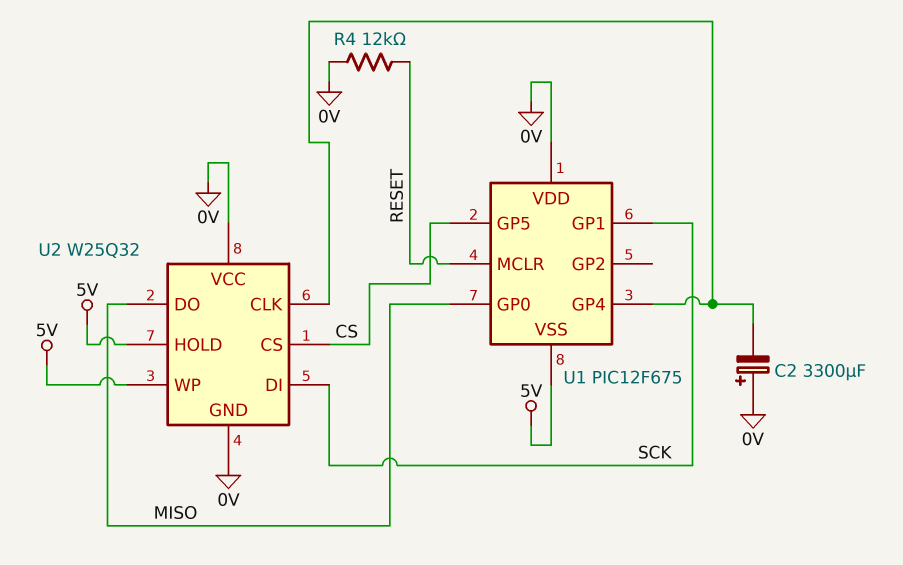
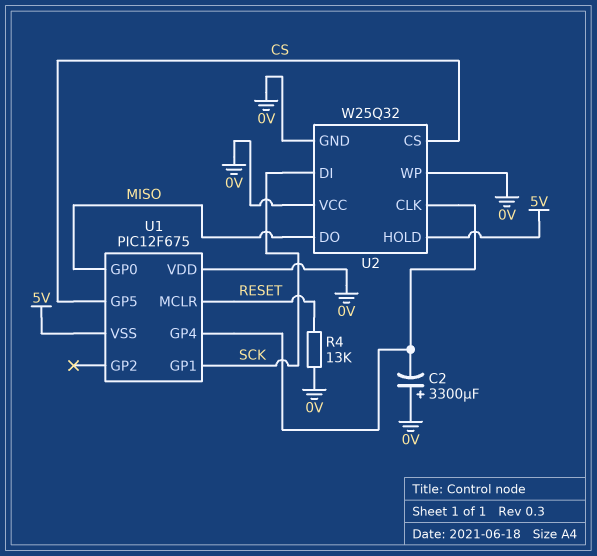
R4: 12k (0V, RESET) -> 13k (0V, RESET)
U2 pin WP: 5V -> 0V

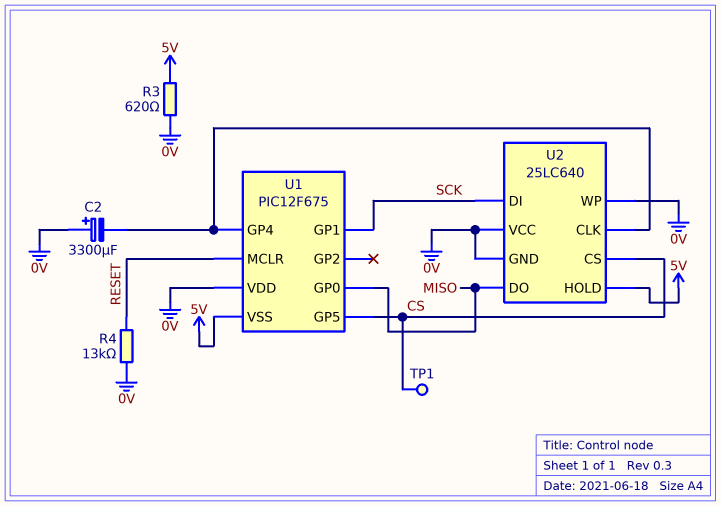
R3: none -> 620 (0V, 5V)
TP1: none -> test point (CS)
U2: W25Q32 -> 25LC640

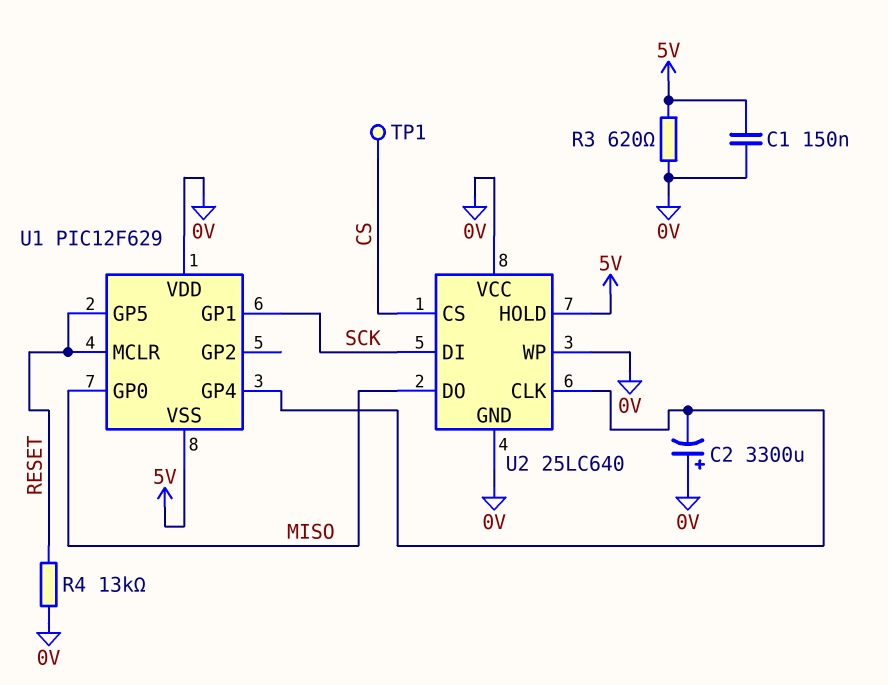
C1: none -> 150nF (0V, 5V)
U1: PIC12F675 -> PIC12F629
U1 pin GP5: CS -> RESET

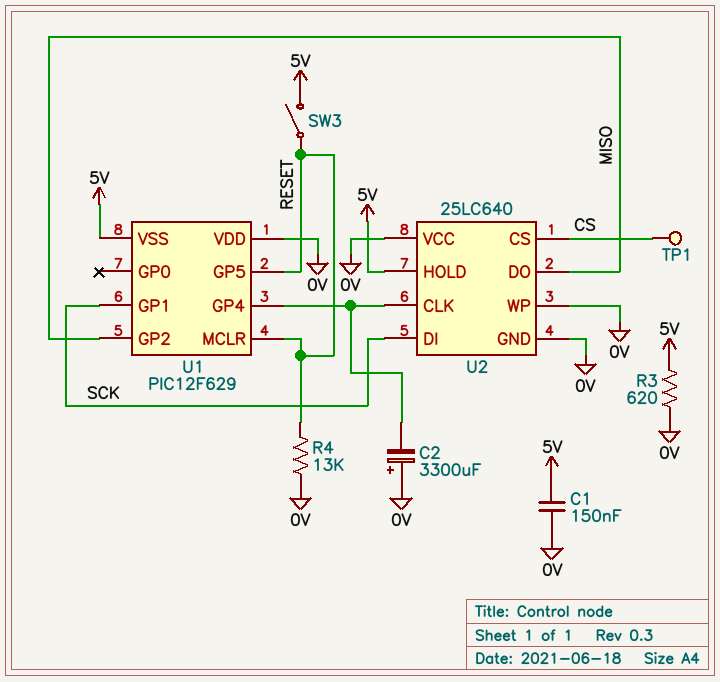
SW3: none -> switch (5V, RESET)
U1 pin GP0: MISO -> none
U1 pin GP2: none -> MISO

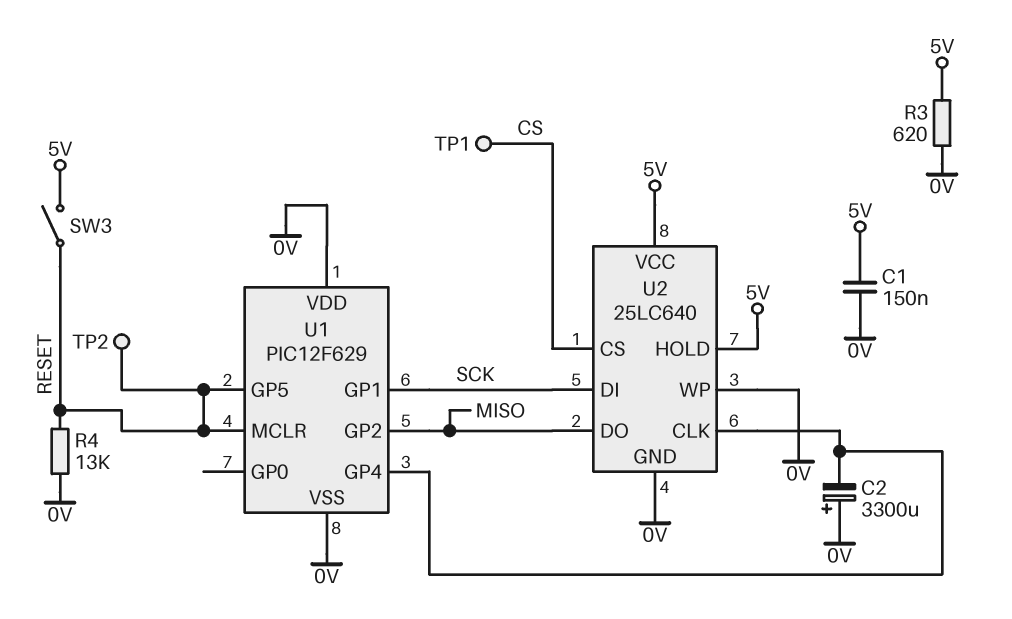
TP2: none -> test point (RESET)
U1 pin VSS: 5V -> 0V
U2 pin VCC: 0V -> 5V

